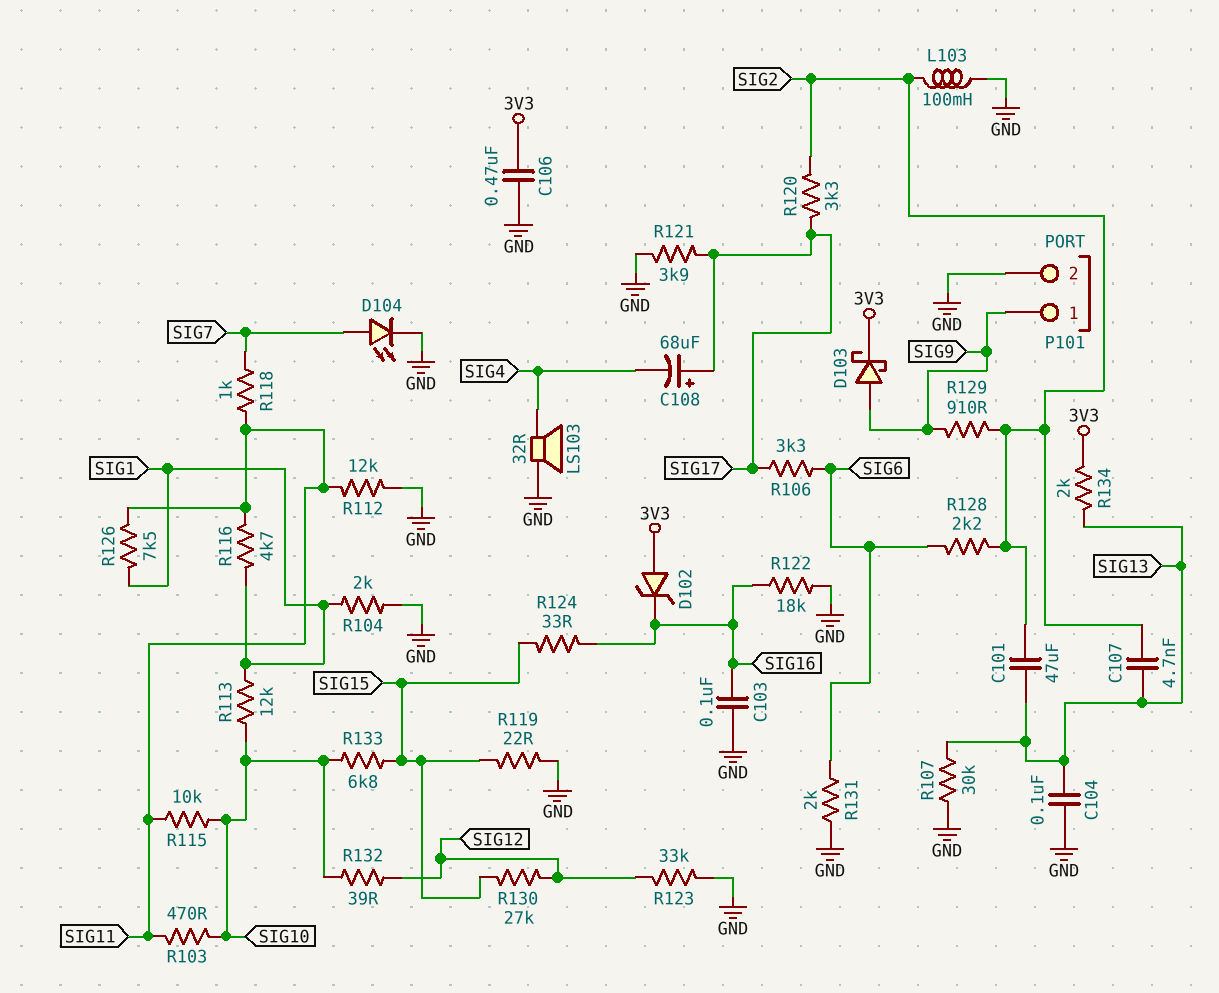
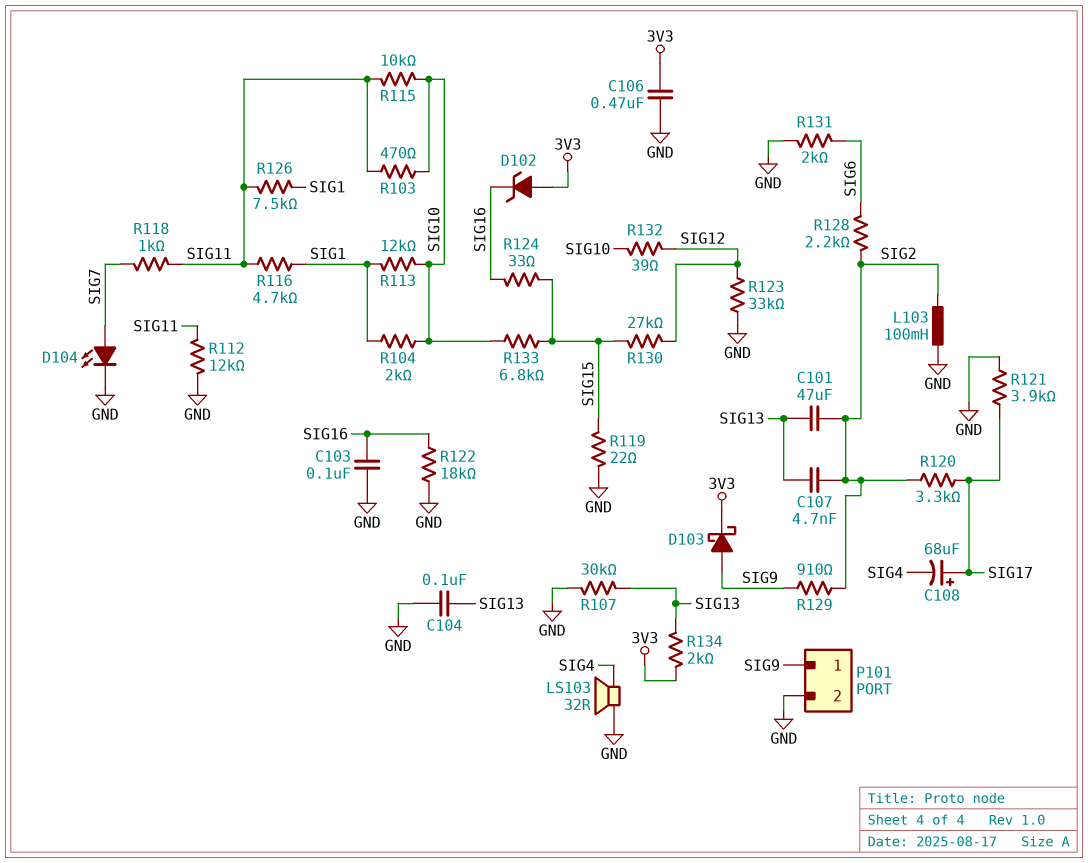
R104: 2k (GND, SIG1) -> 2k (SIG1, SIG10)
R106: 3.3k (SIG6, SIG17) -> none

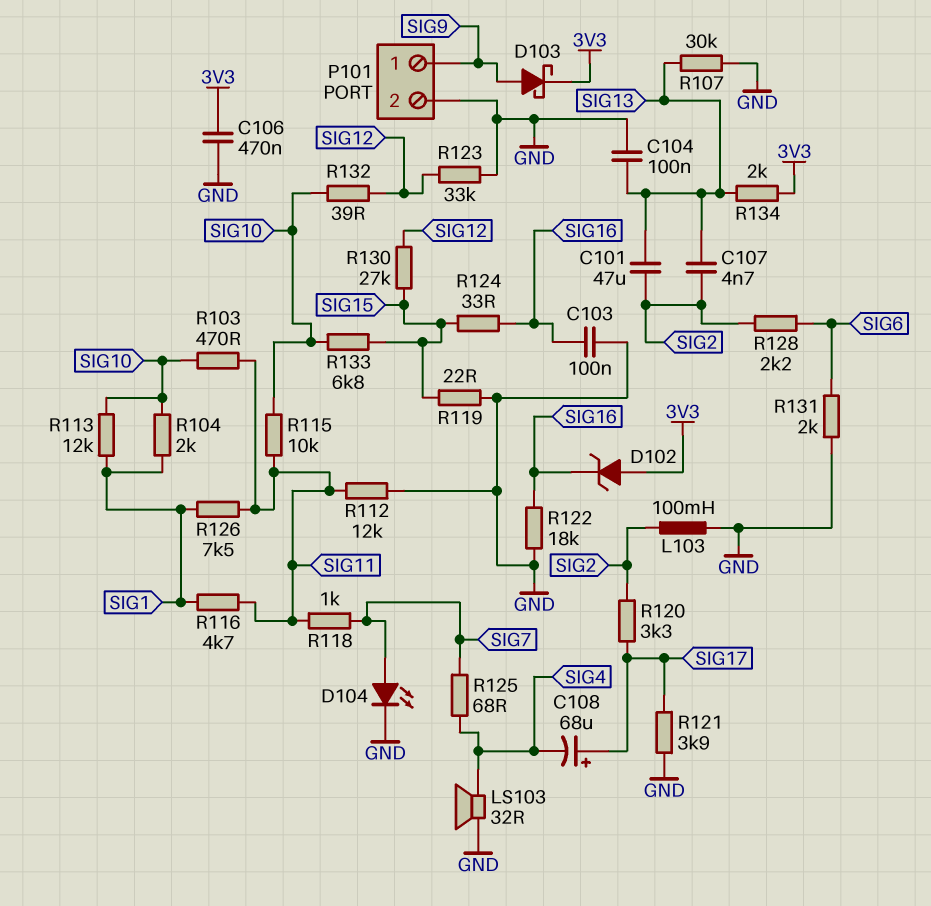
R125: none -> 68 (SIG4, SIG7)
R129: 910 (SIG2, SIG9) -> none

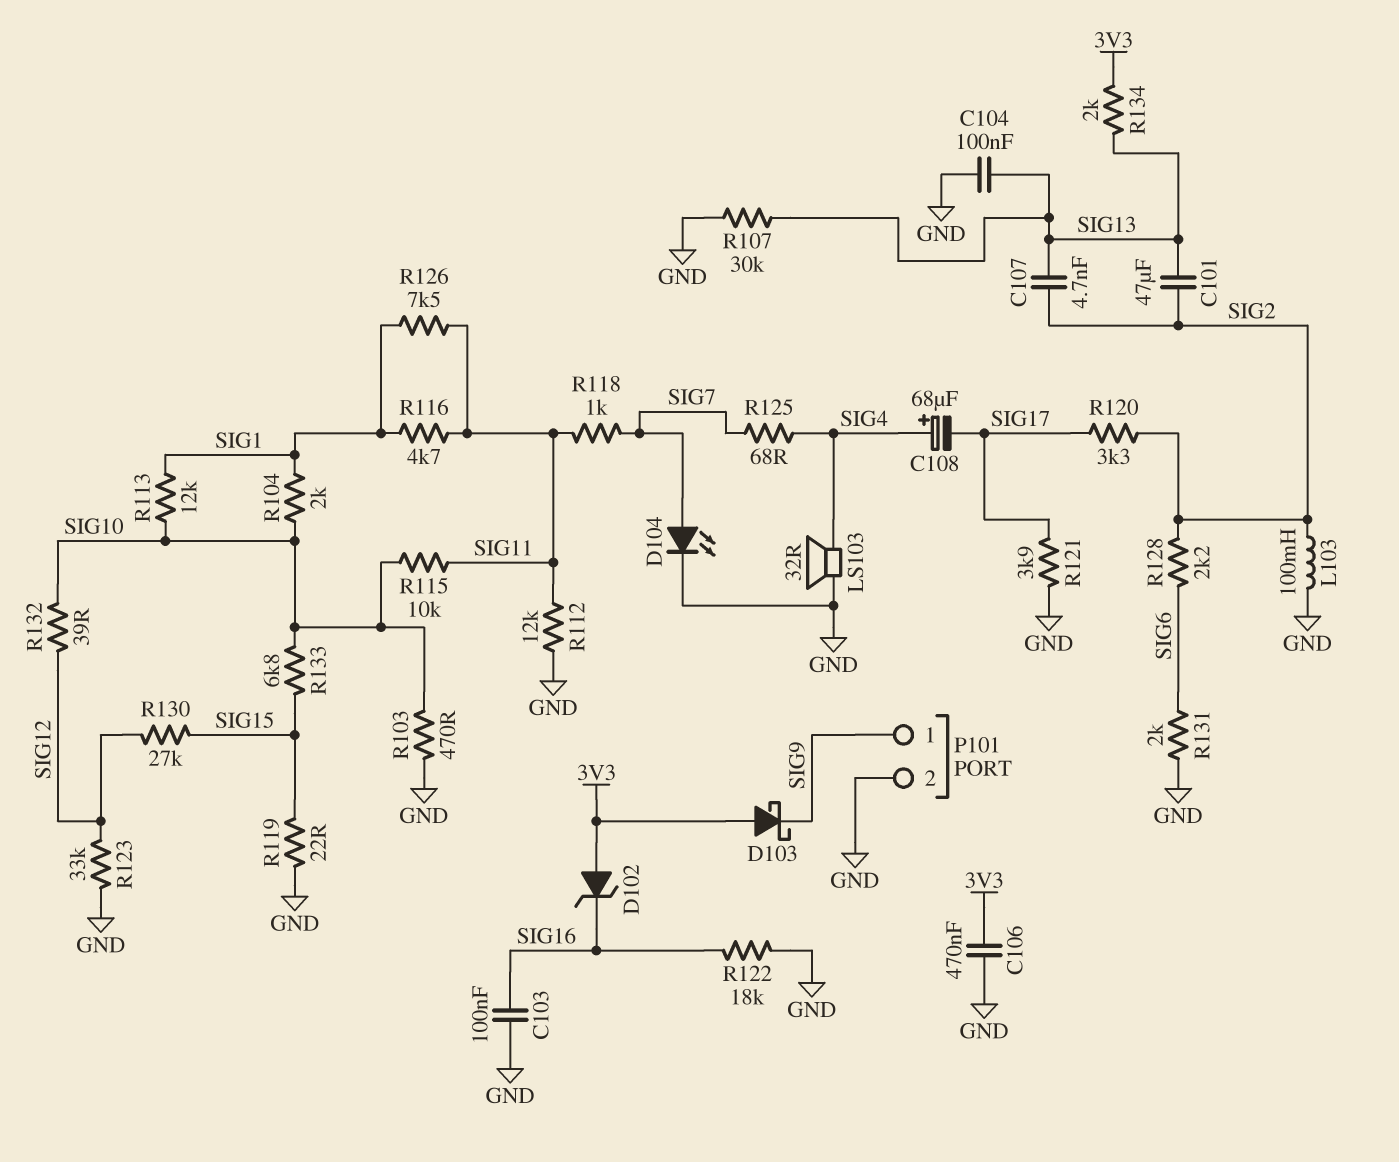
C108: 68uF (plus SIG17, minus SIG4) -> 68uF (plus SIG4, minus SIG17)
D103: schottky (A SIG9, K 3V3) -> schottky (A 3V3, K SIG9)
R103: 470 (SIG10, SIG11) -> 470 (GND, SIG10)
R124: 33 (SIG15, SIG16) -> none

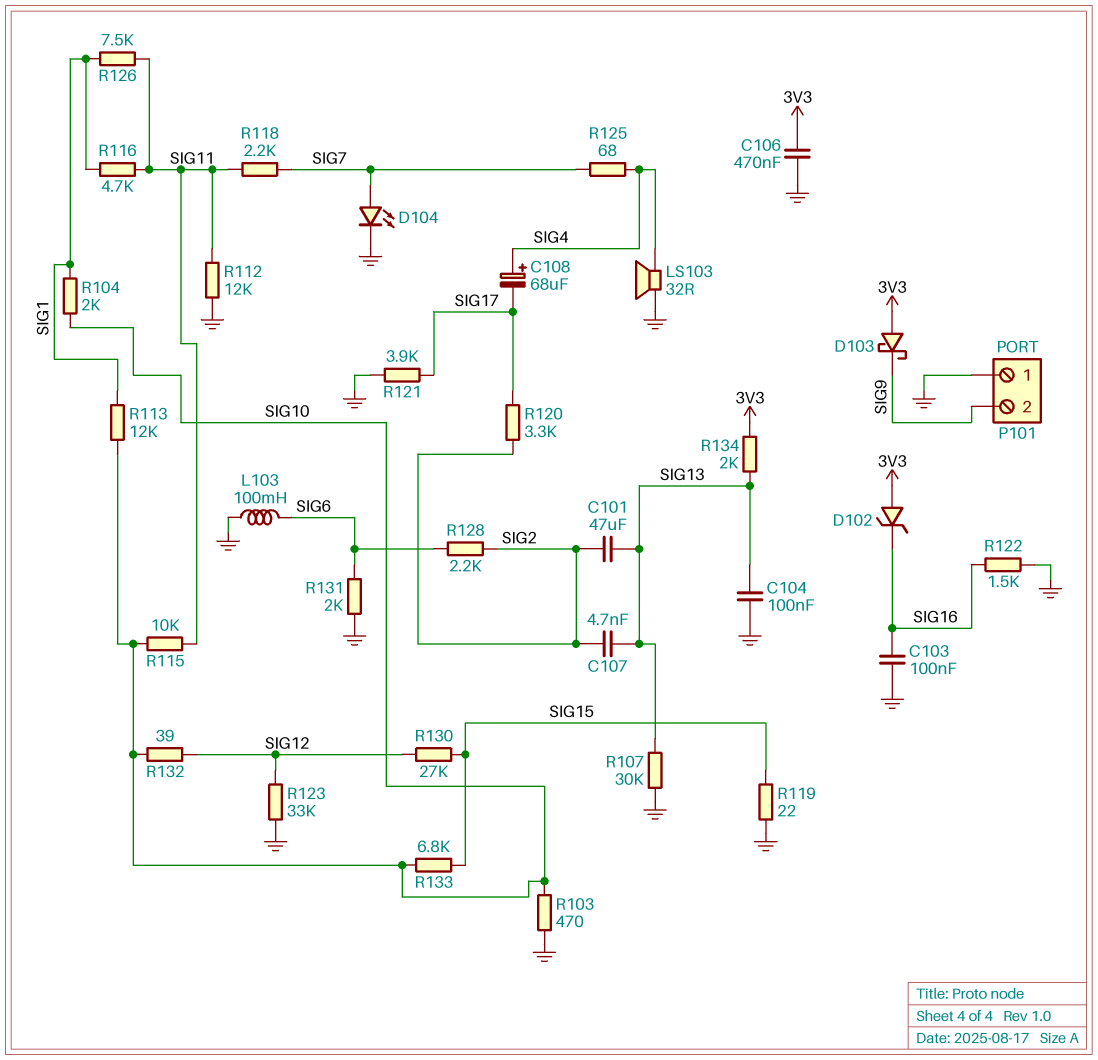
L103: 100mH (GND, SIG2) -> 100mH (GND, SIG6)
P101 pin 1: SIG9 -> GND
P101 pin 2: GND -> SIG9
R118: 1k (SIG7, SIG11) -> 2.2k (SIG7, SIG11)
R122: 18k (GND, SIG16) -> 1.5k (GND, SIG16)

